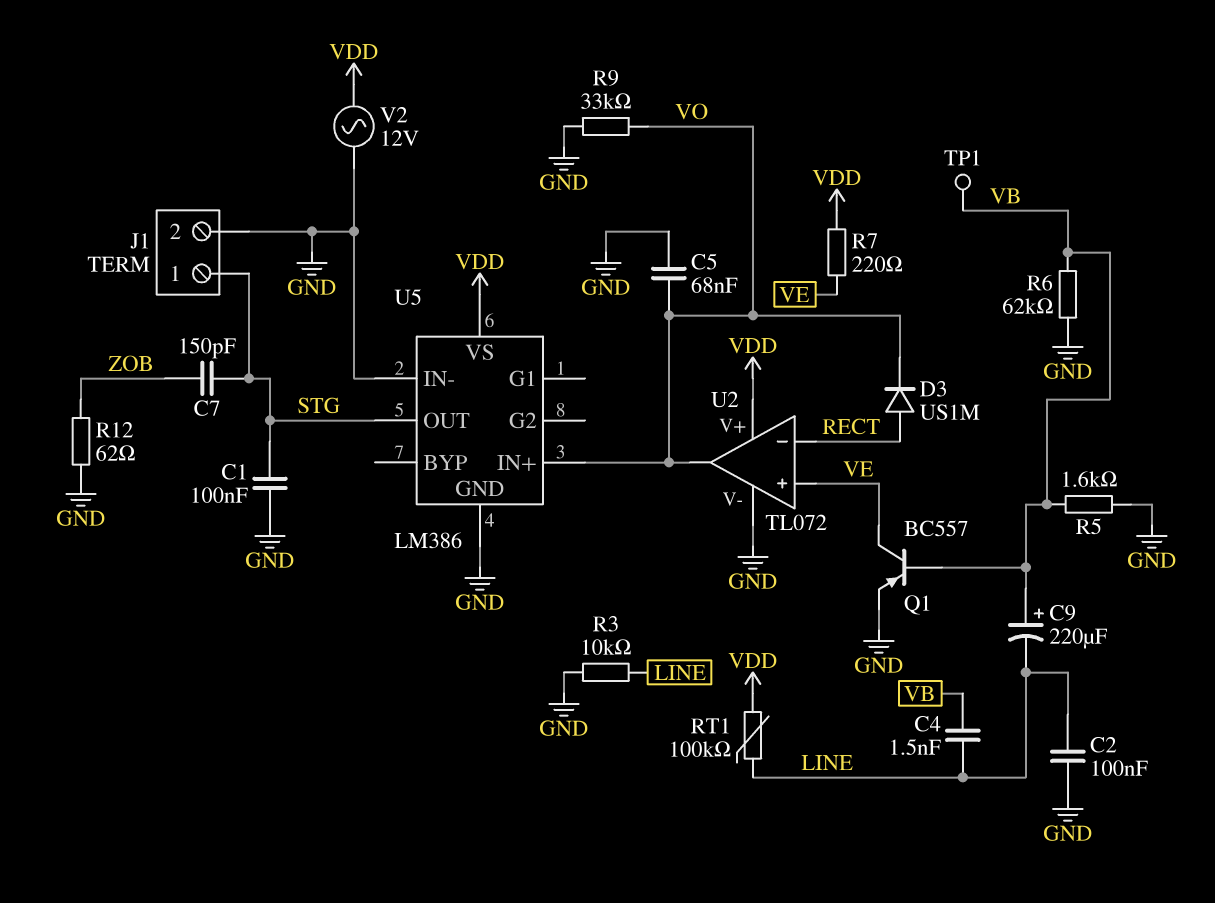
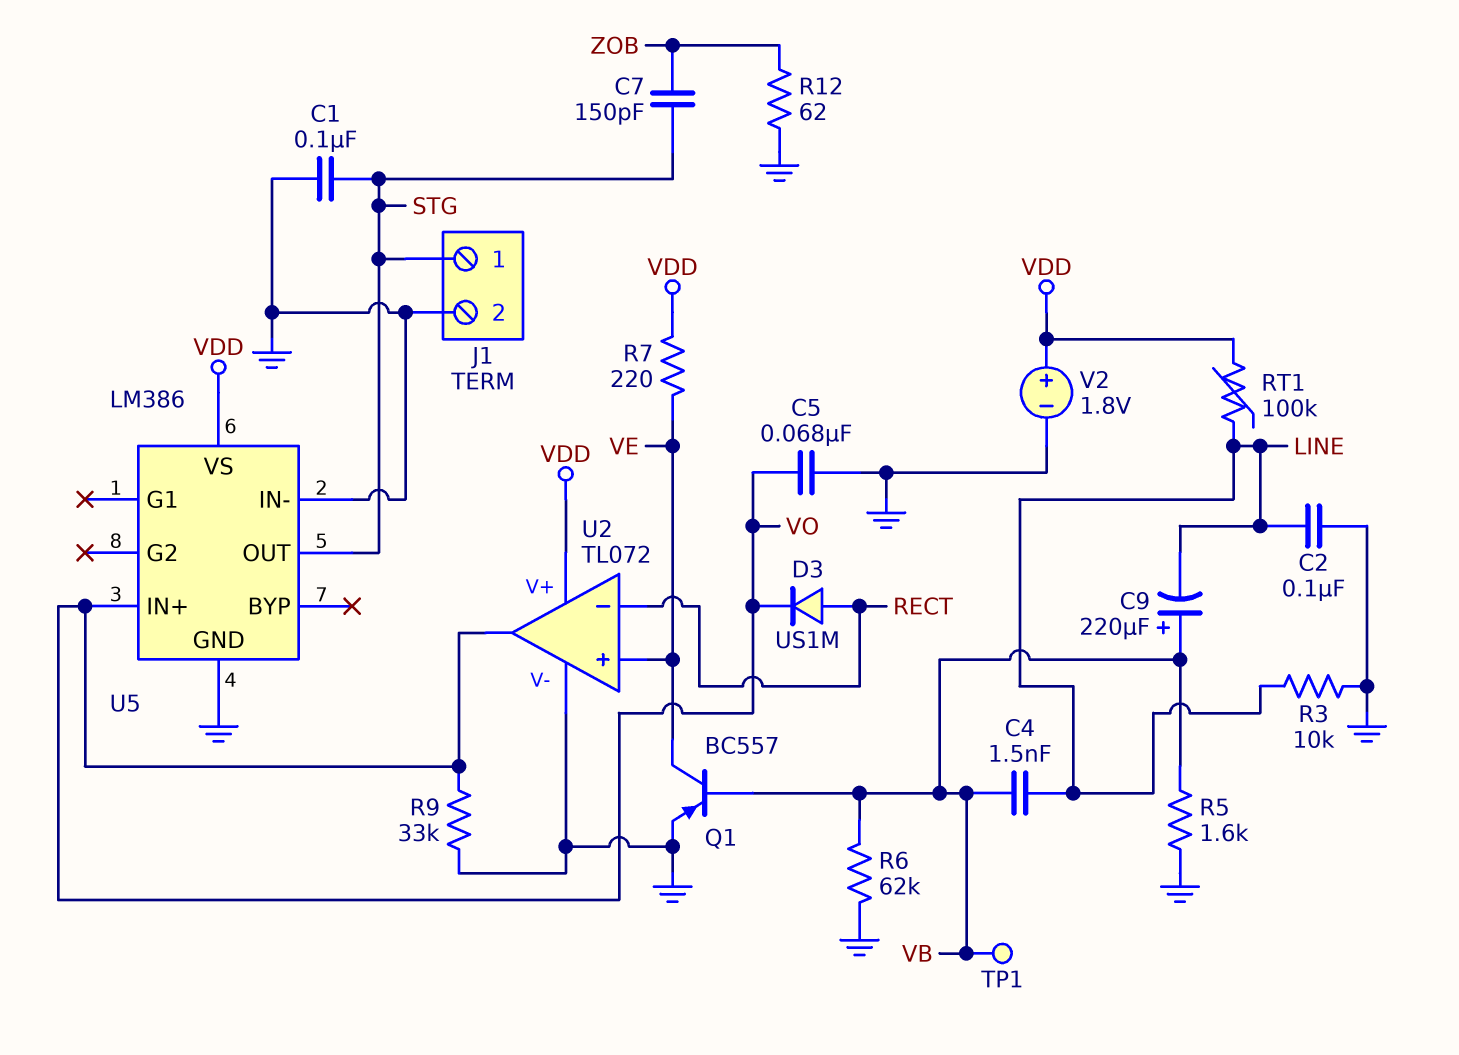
V2: AC 12V (GND, VDD) -> 1.8V (plus VDD, minus GND)

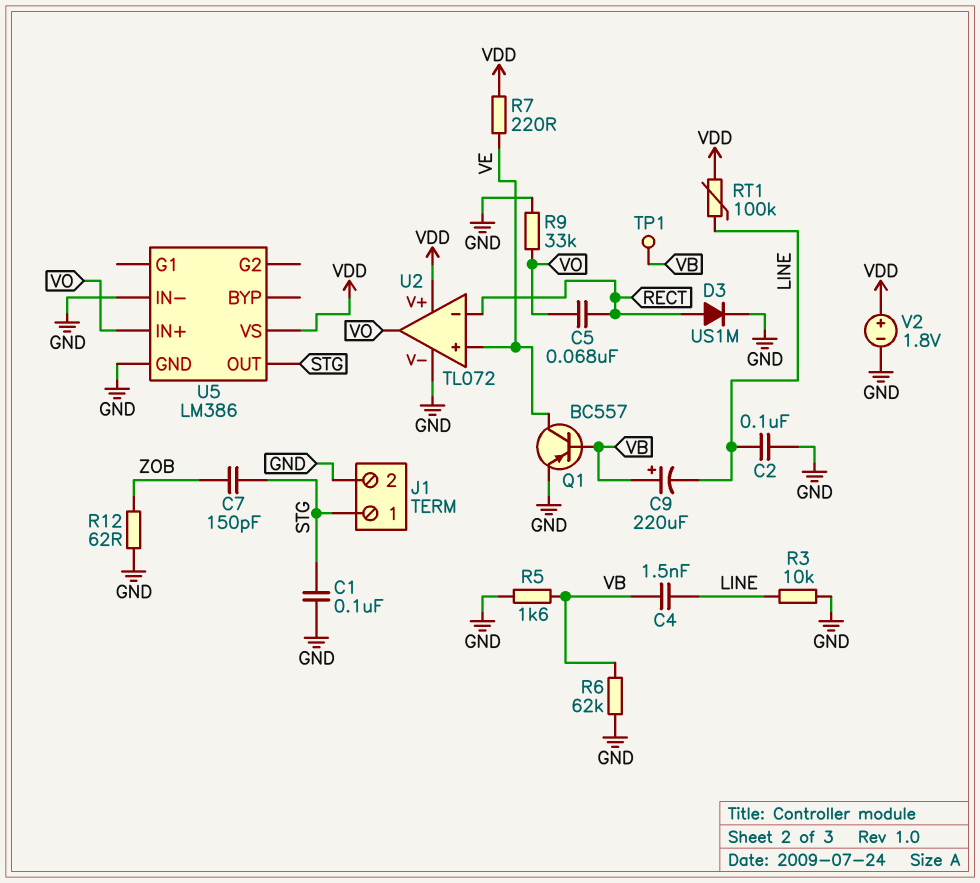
C5: 68nF (GND, VO) -> 68nF (RECT, VO)
D3: diode US1M (A RECT, K VO) -> diode US1M (A RECT, K GND)

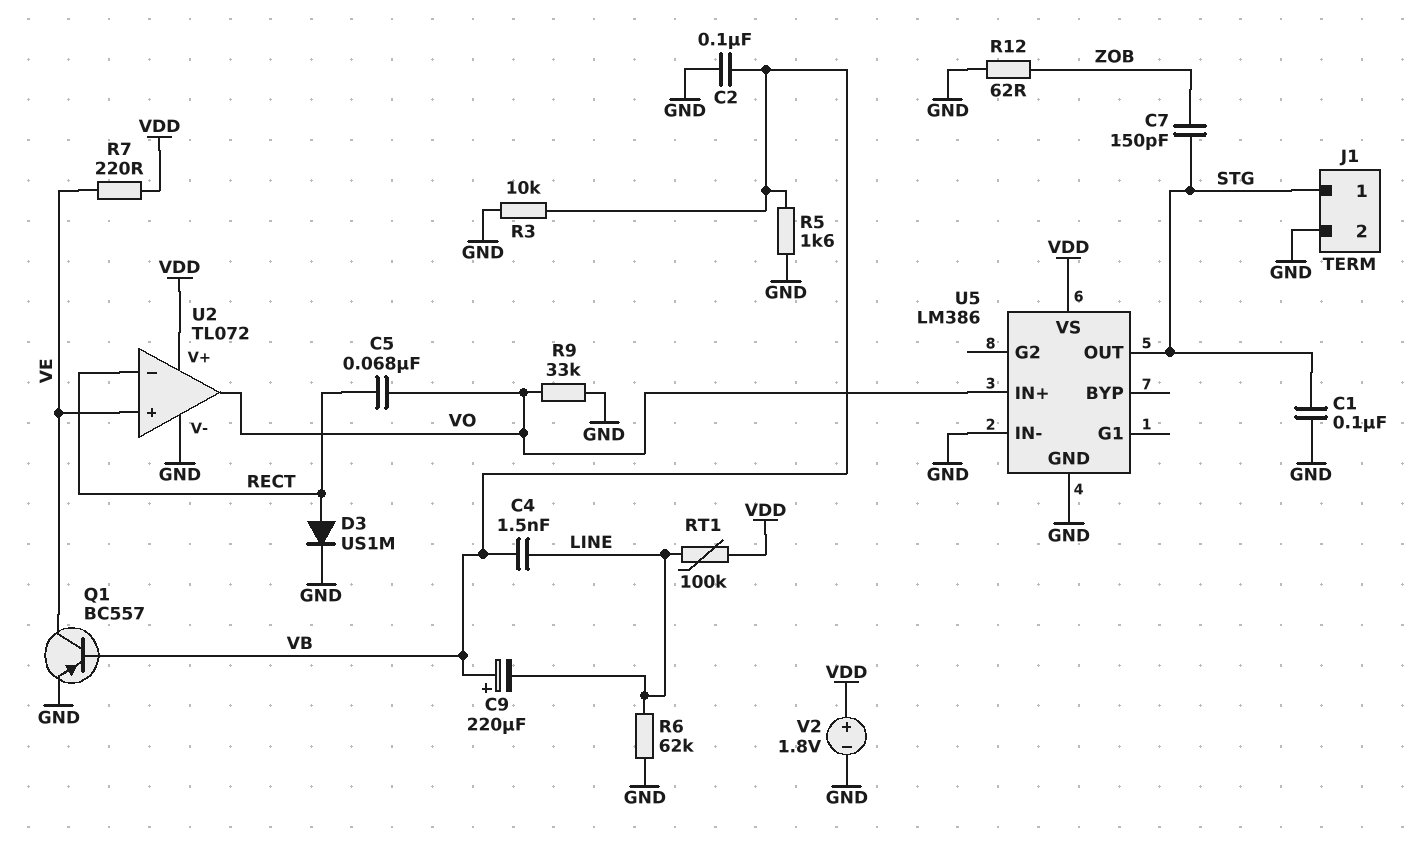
C2: 100nF (GND, LINE) -> 100nF (GND, VB)
R3: 10k (GND, LINE) -> 10k (GND, VB)
R6: 62k (GND, VB) -> 62k (GND, LINE)
TP1: test point (VB) -> none

